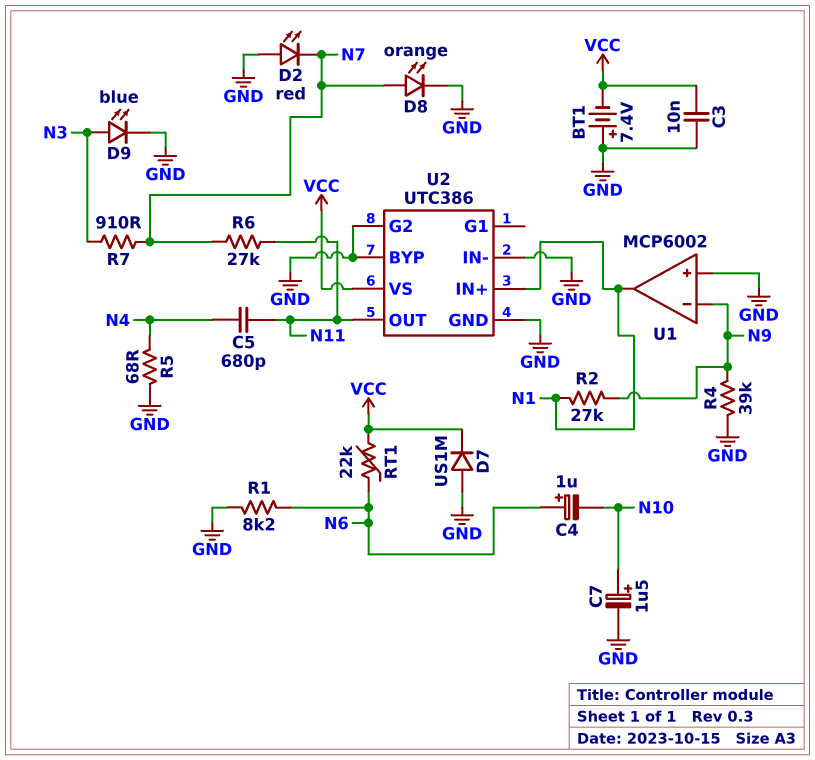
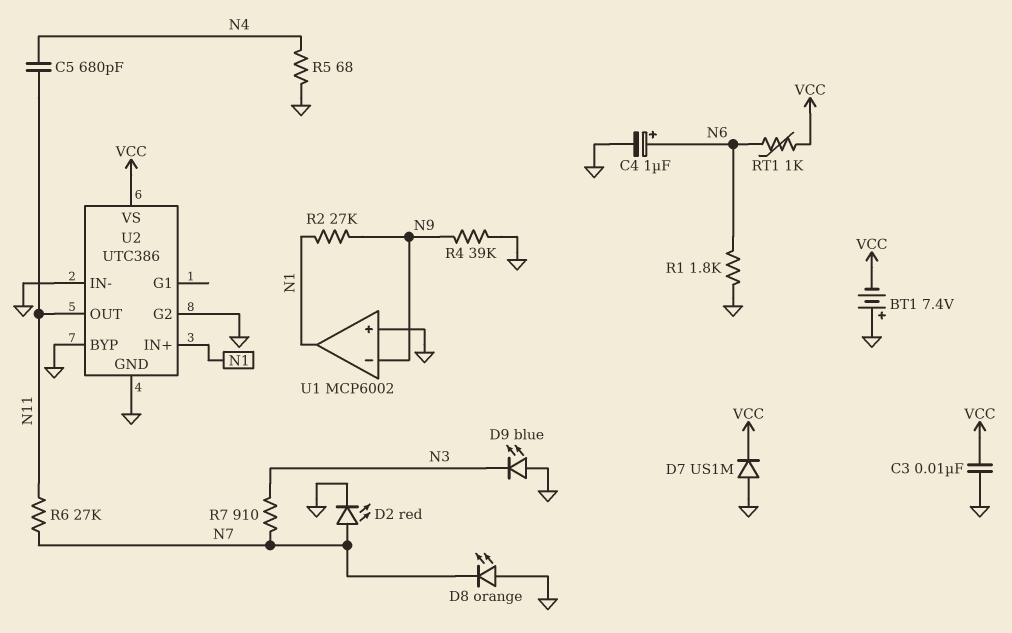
C4: 1uF (plus N6, minus N10) -> 1uF (plus N6, minus GND)
C7: 1.5uF (plus N10, minus GND) -> none
D2: LED red (A GND, K N7) -> LED red (A N7, K GND)
D8: LED orange (A N7, K GND) -> LED orange (A GND, K N7)
D9: LED blue (A N3, K GND) -> LED blue (A GND, K N3)
R1: 8.2k (GND, N6) -> 1.8k (GND, N6)
RT1: 22k (N6, VCC) -> 1k (N6, VCC)

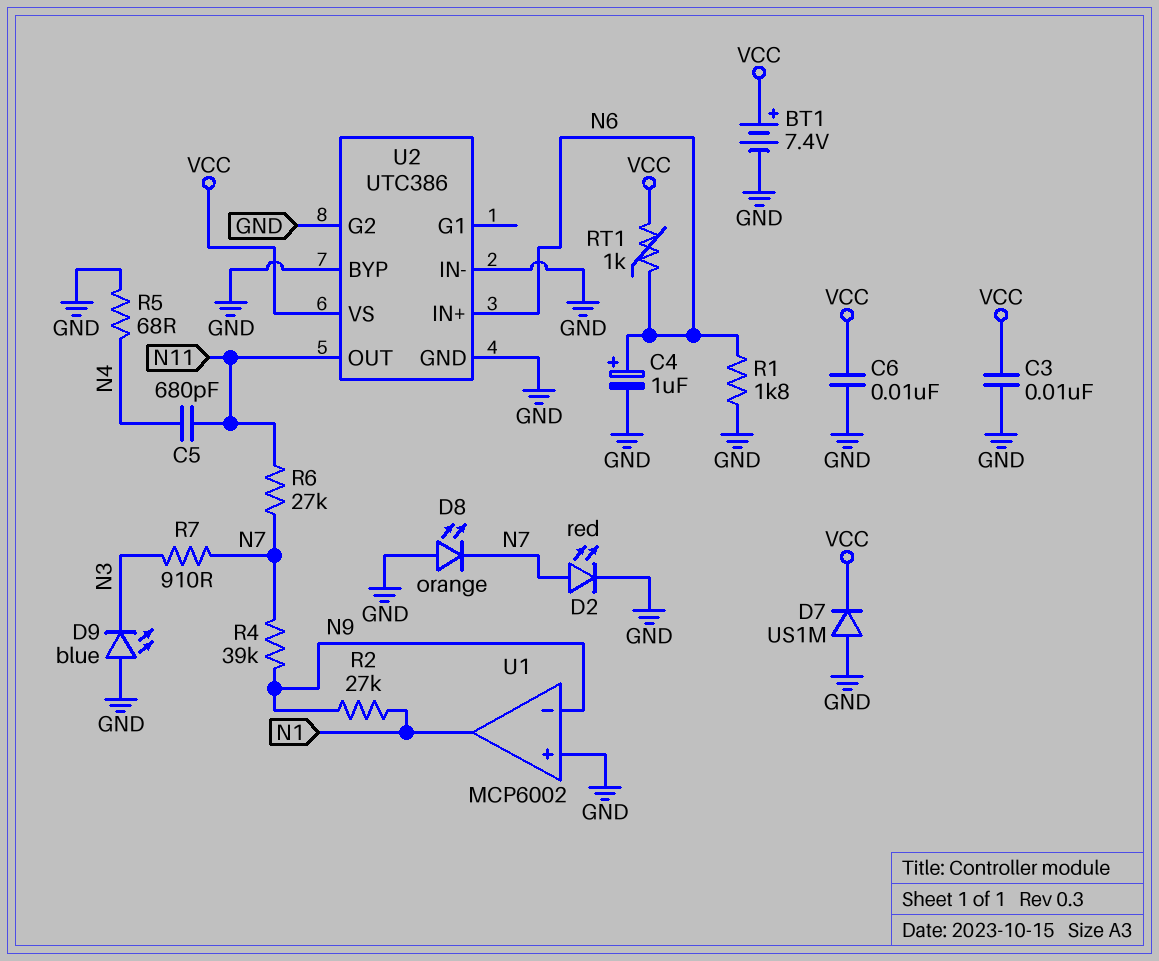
BT1: 7.4V (plus GND, minus VCC) -> 7.4V (plus VCC, minus GND)
C6: none -> 10nF (GND, VCC)
R4: 39k (GND, N9) -> 39k (N7, N9)
U2 pin IN+: N1 -> N6

